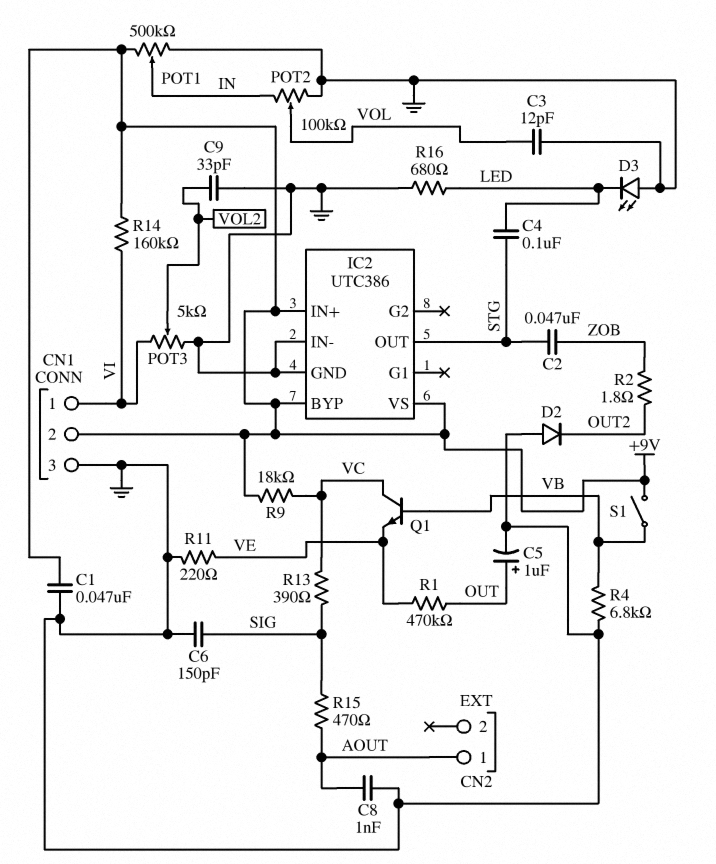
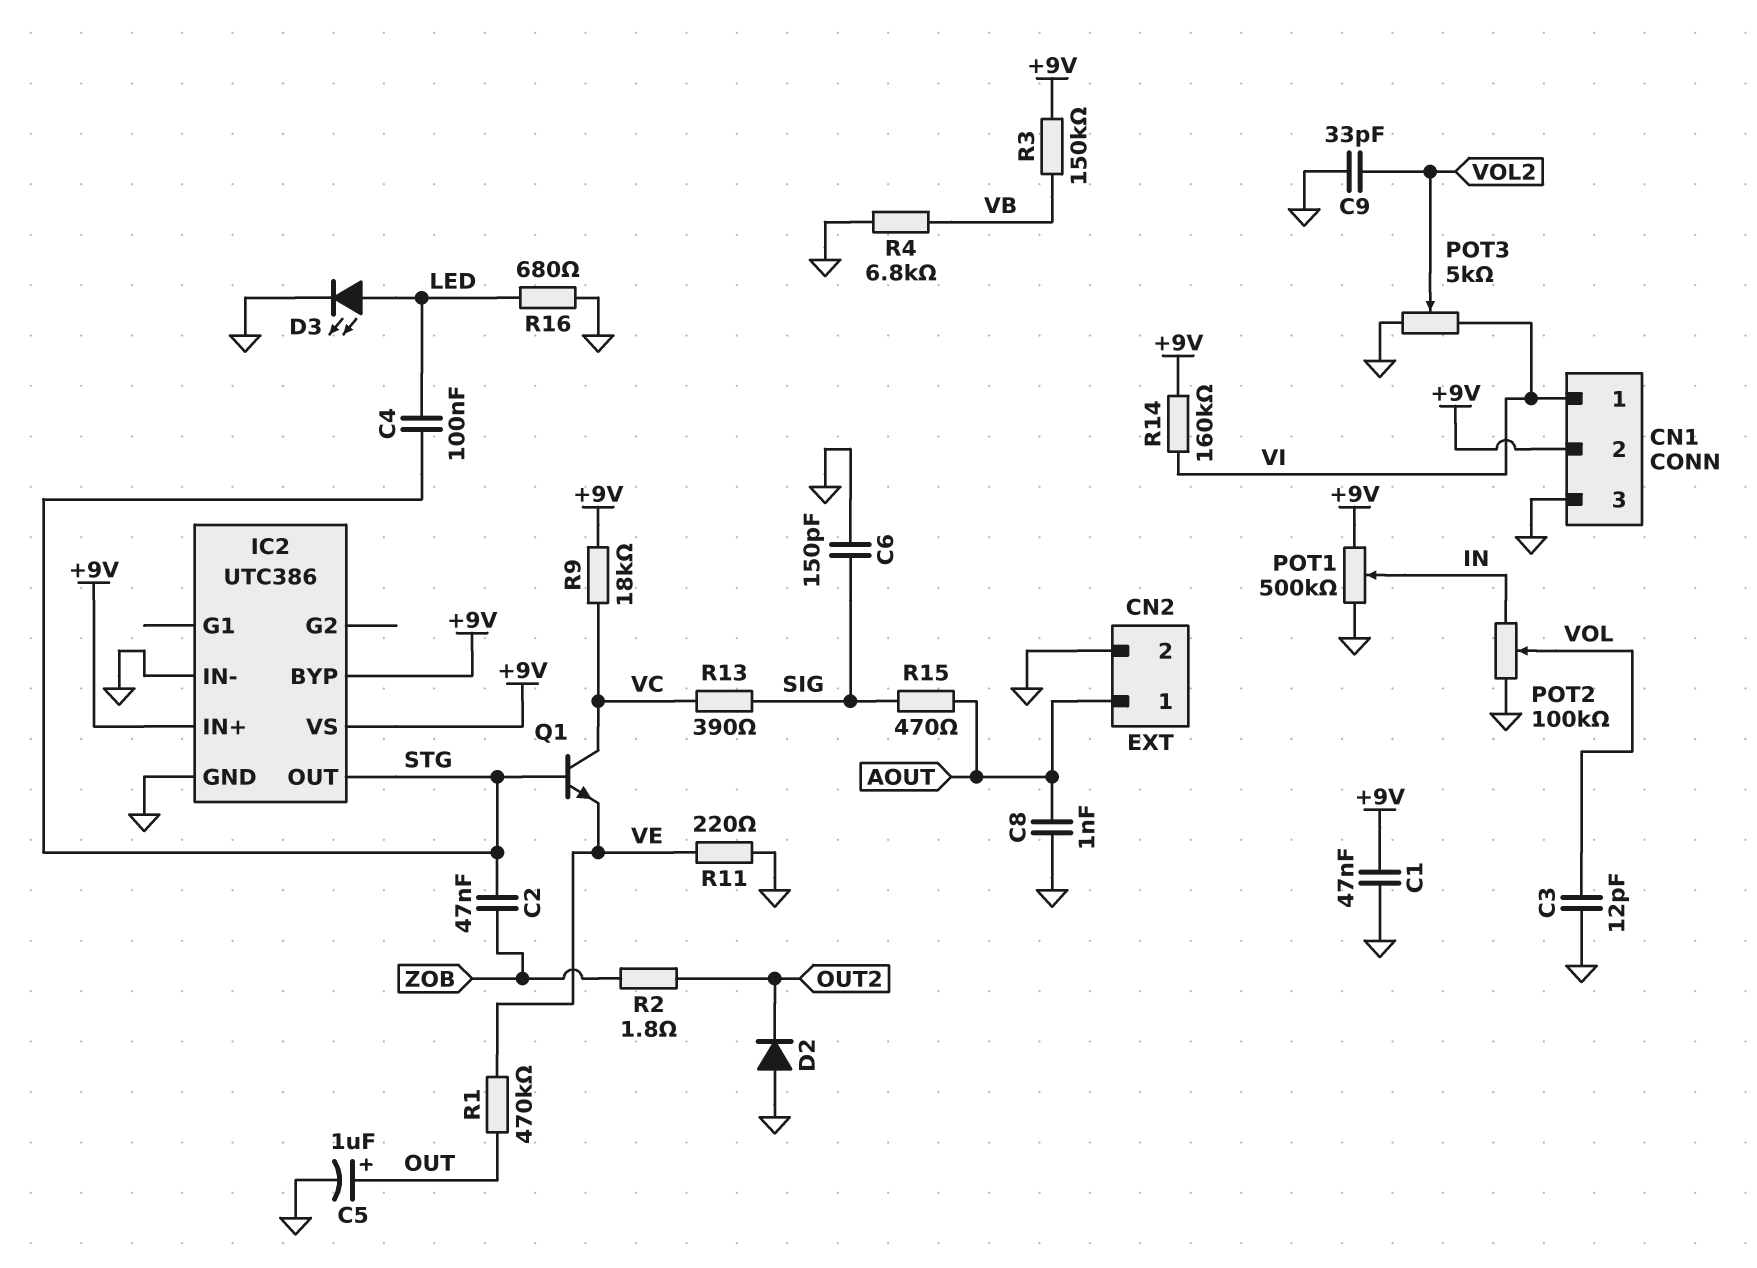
CN2 pin 2: none -> GND
D3: LED (A GND, K LED) -> LED (A LED, K GND)
Q1: NPN (B VB, C VC, E VE) -> NPN (B STG, C VC, E VE)
R3: none -> 150k (+9V, VB)
S1: switch (+9V, VB) -> none

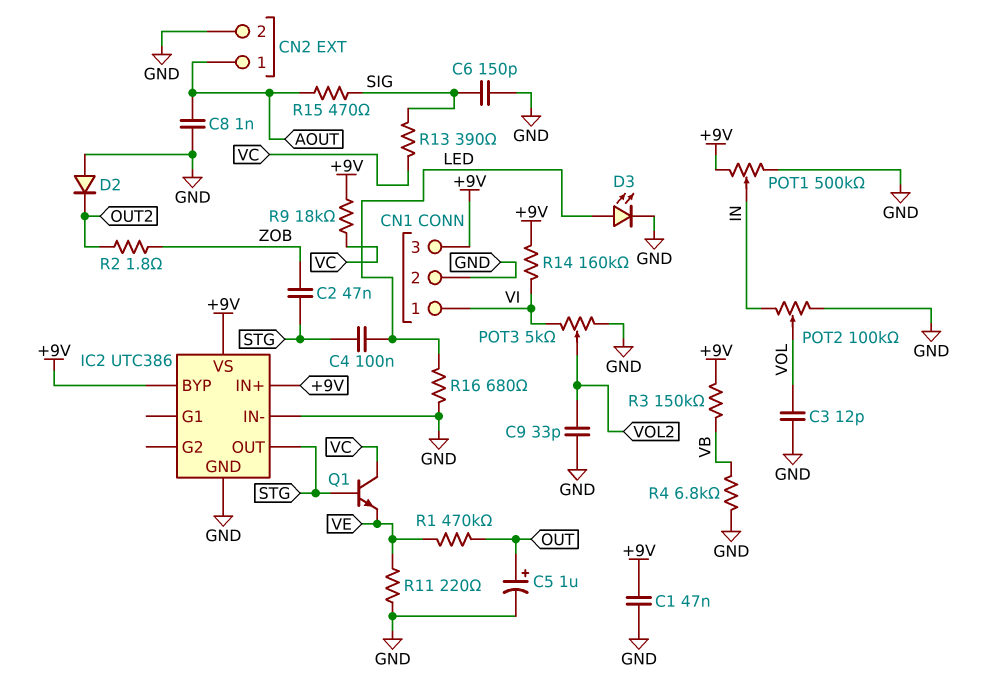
CN1 pin 2: +9V -> GND
CN1 pin 3: GND -> +9V

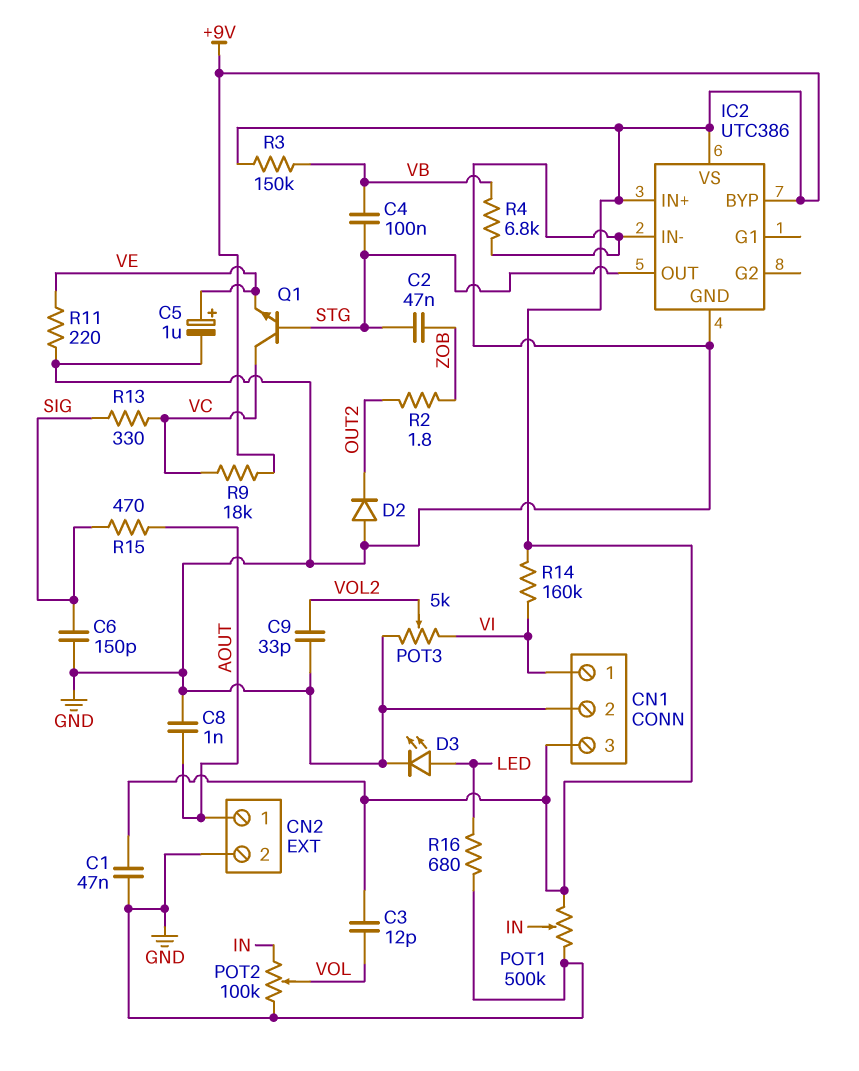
C3: 12pF (GND, VOL) -> 12pF (+9V, VOL)
C4: 100nF (LED, STG) -> 100nF (STG, VB)
C5: 1uF (plus OUT, minus GND) -> 1uF (plus VE, minus GND)
R1: 470k (OUT, VE) -> none
R13: 390 (SIG, VC) -> 330 (SIG, VC)

